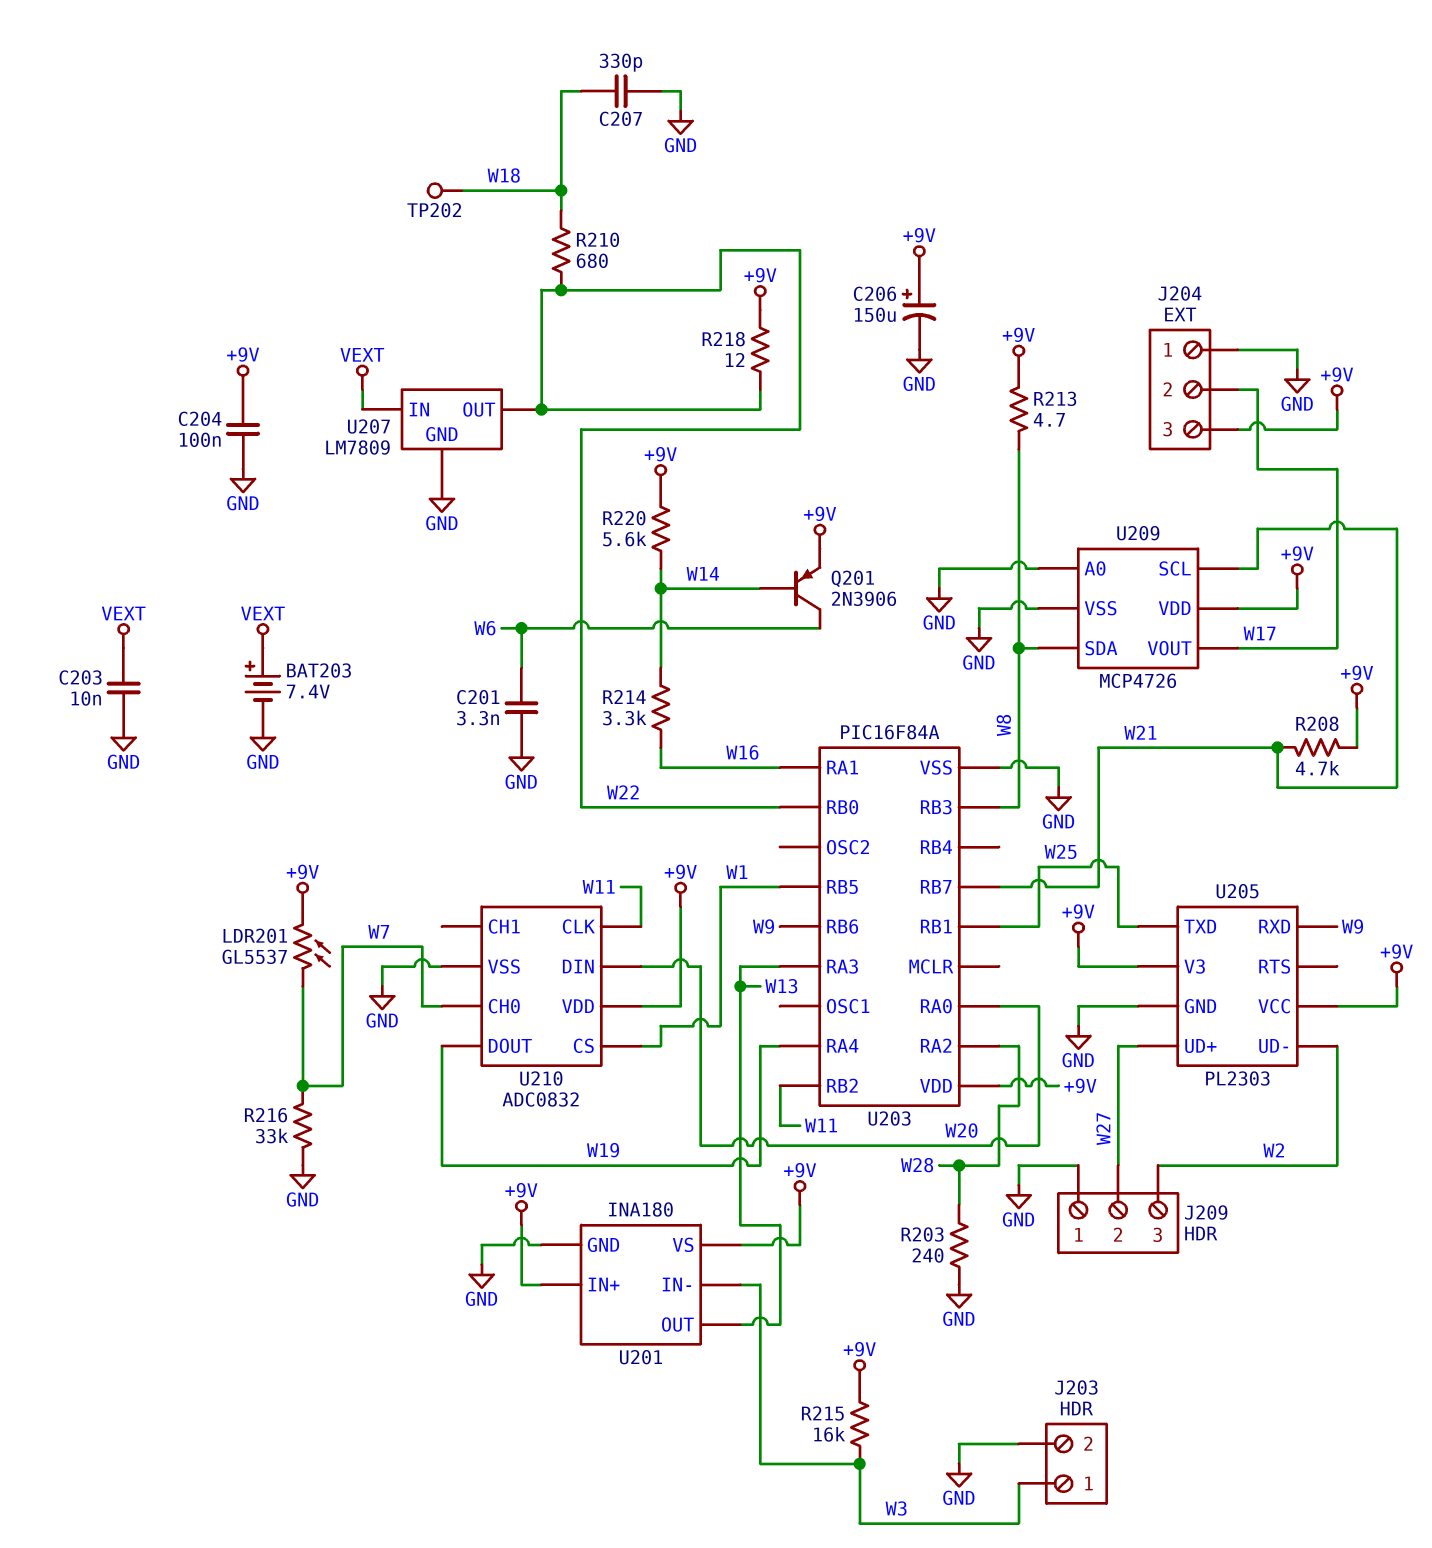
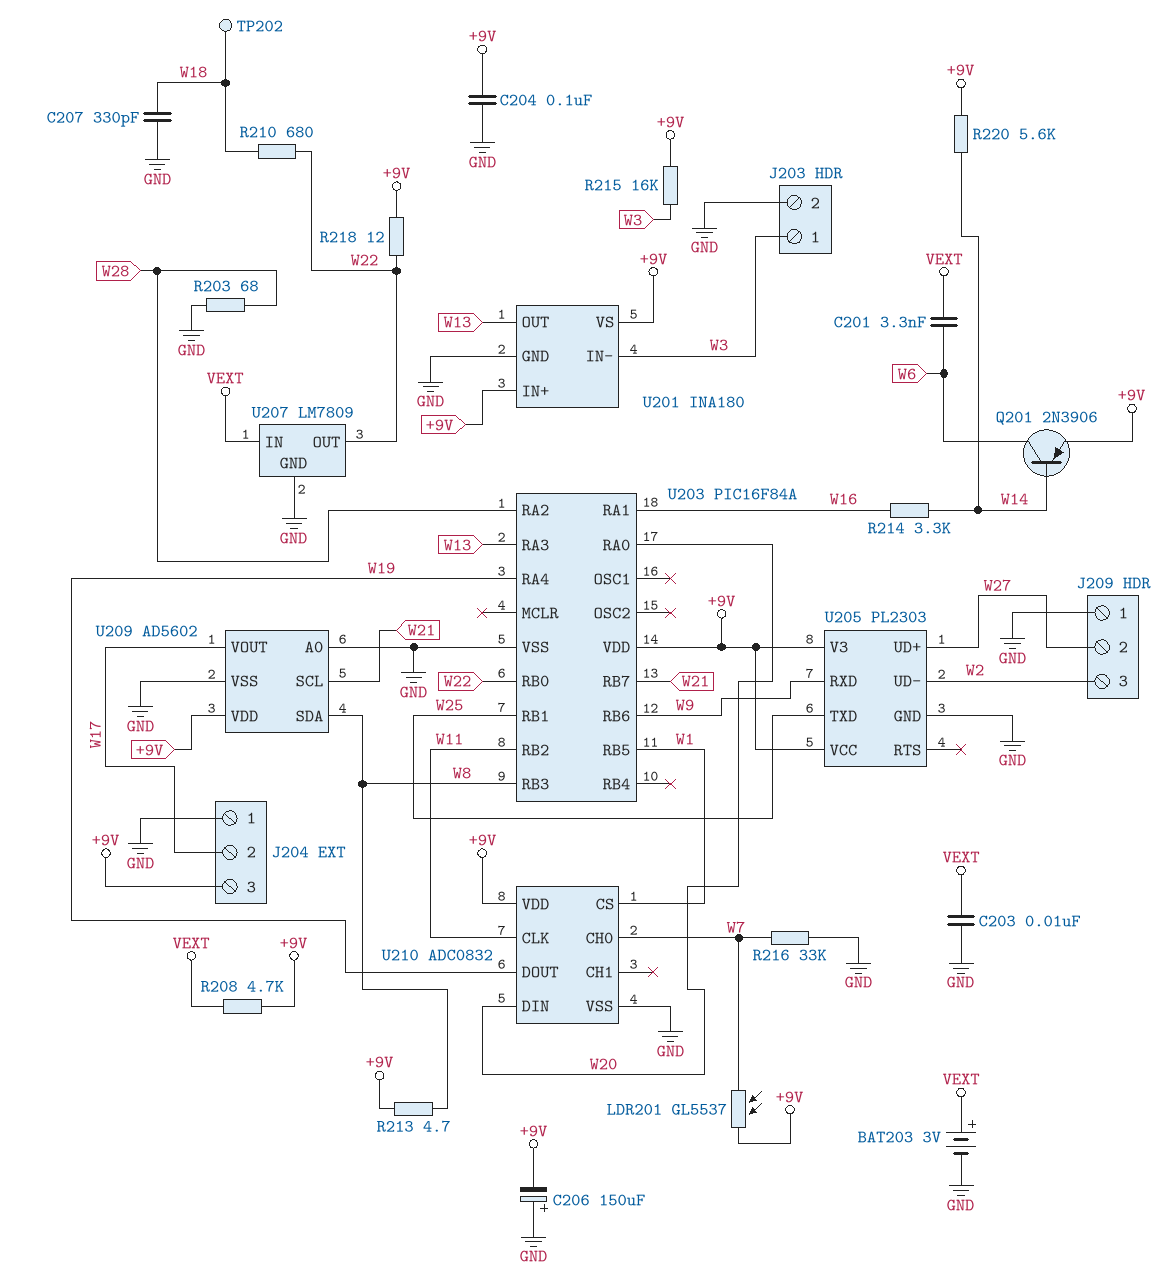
BAT203: 7.4V (plus VEXT, minus GND) -> 3V (plus VEXT, minus GND)
C201: 3.3nF (GND, W6) -> 3.3nF (VEXT, W6)
C206: 150uF (plus +9V, minus GND) -> 150uF (plus GND, minus +9V)
R203: 240 (GND, W28) -> 68 (GND, W28)
R208: 4.7k (+9V, W21) -> 4.7k (+9V, VEXT)
U209: MCP4726 -> AD5602

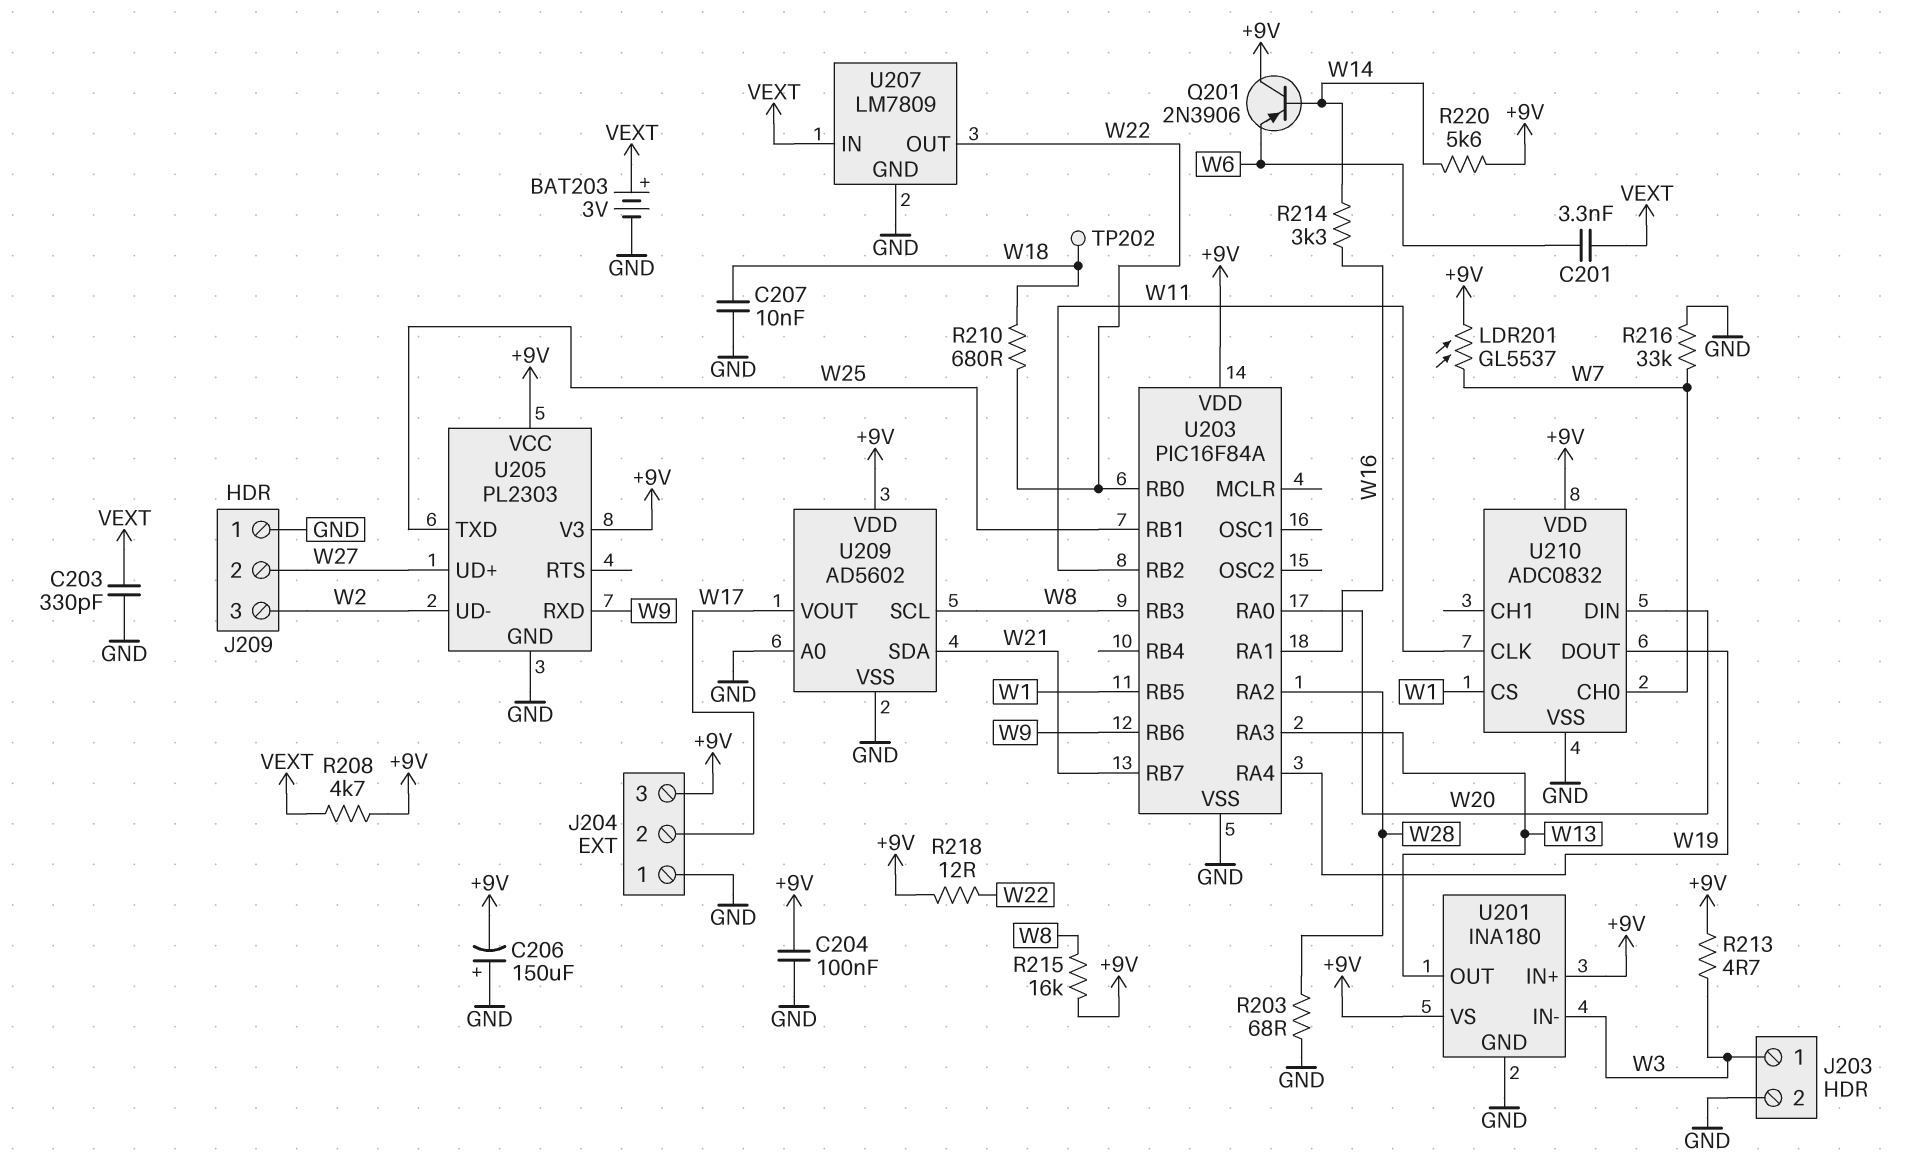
C203: 10nF (GND, VEXT) -> 330pF (GND, VEXT)
C207: 330pF (GND, W18) -> 10nF (GND, W18)
Q201: PNP 2N3906 (B W14, C W6, E +9V) -> PNP 2N3906 (B W14, C +9V, E W6)
R213: 4.7 (+9V, W8) -> 4.7 (+9V, W3)
R215: 16k (+9V, W3) -> 16k (+9V, W8)
U209 pin SCL: W21 -> W8
U209 pin SDA: W8 -> W21

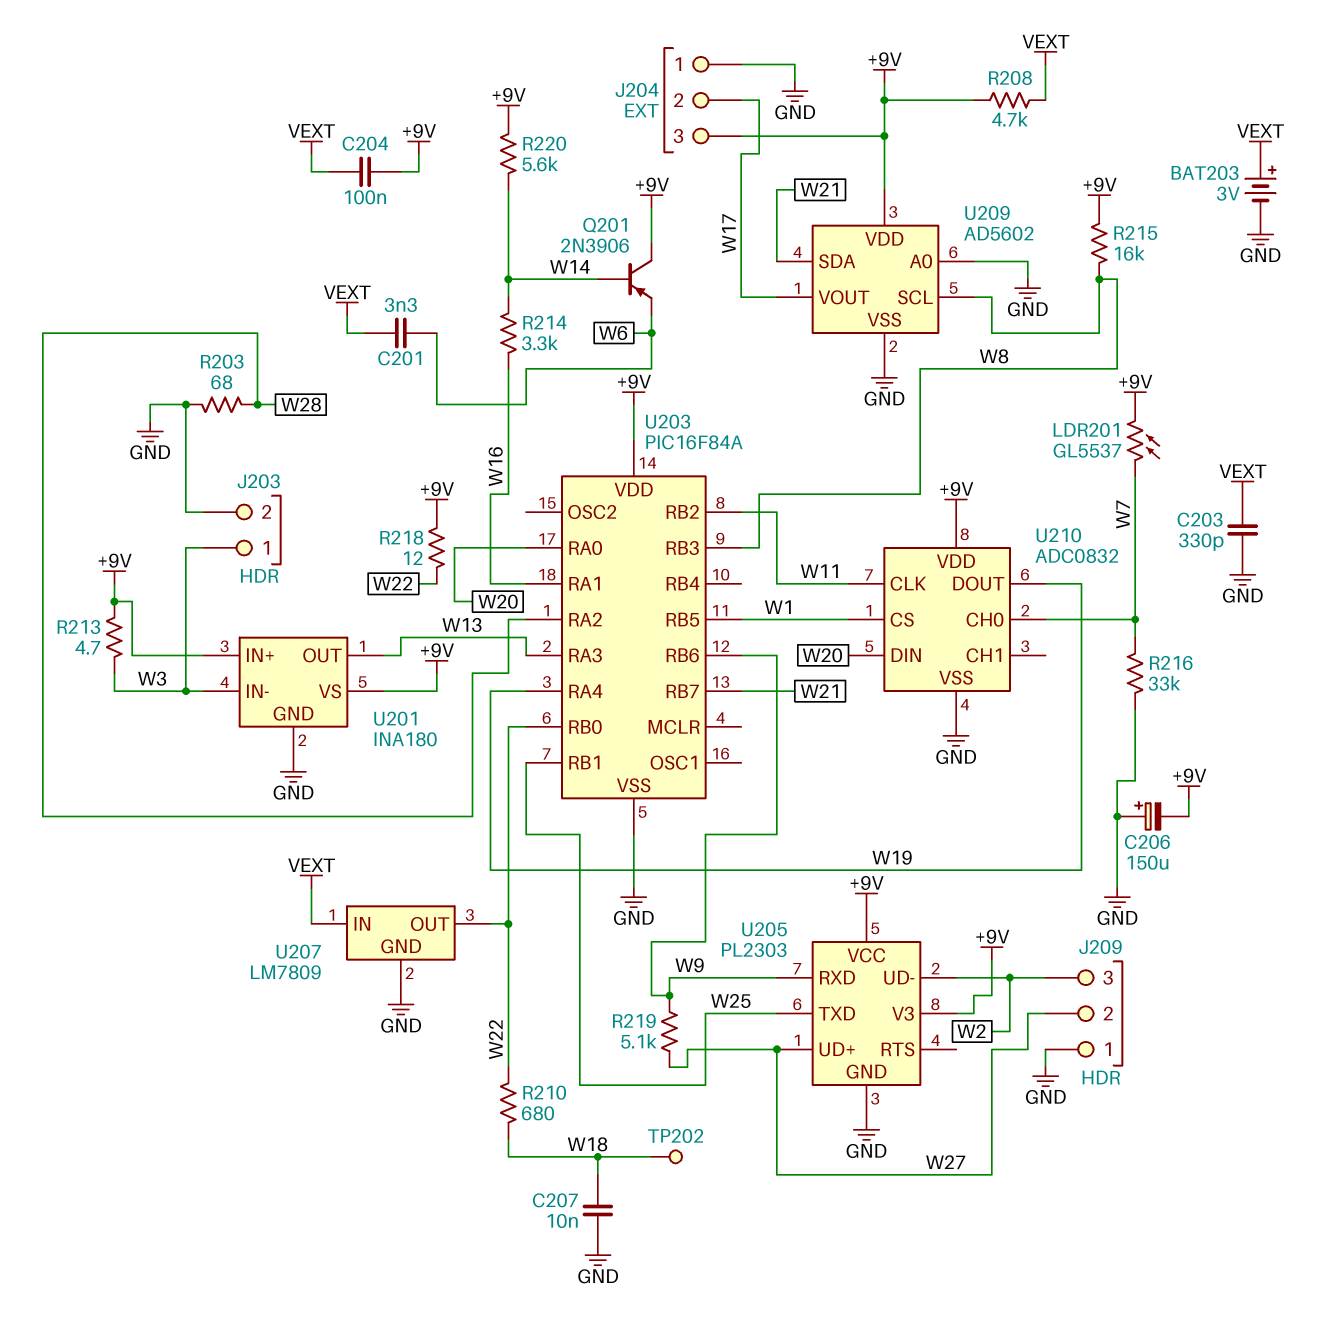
C204: 100nF (+9V, GND) -> 100nF (+9V, VEXT)
R219: none -> 5.1k (W9, W27)

